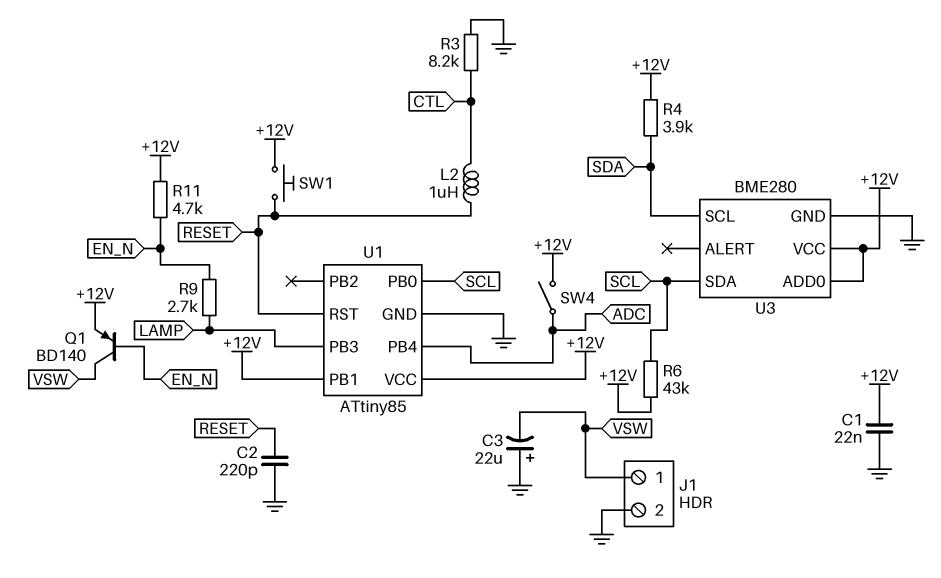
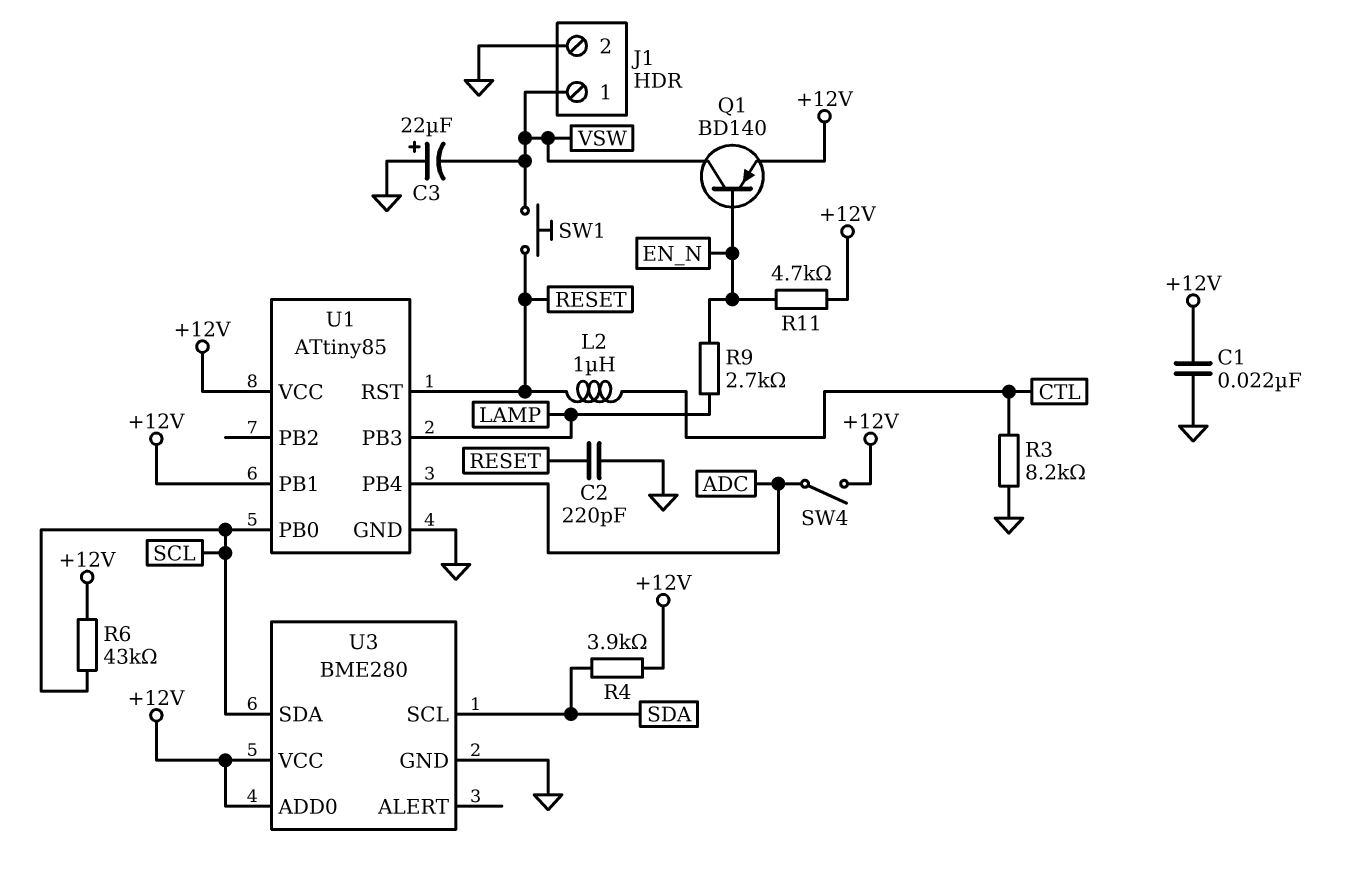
SW1: button (+12V, RESET) -> button (RESET, VSW)

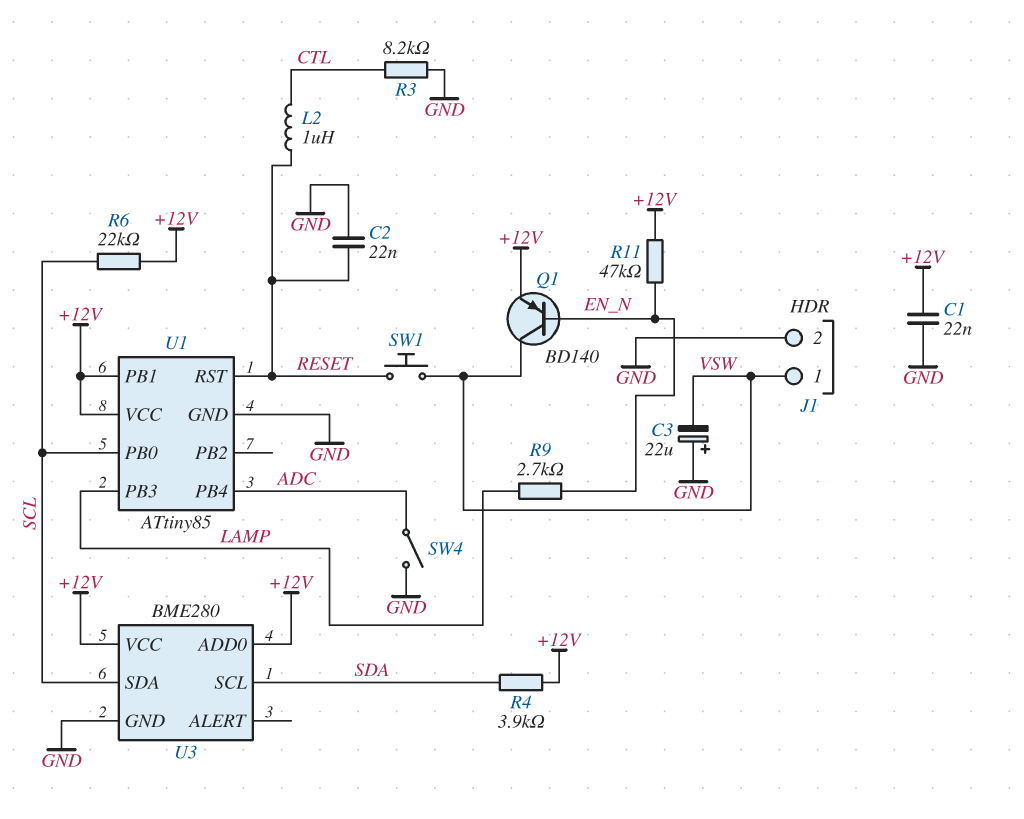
C2: 220pF (GND, RESET) -> 22nF (GND, RESET)
R6: 43k (+12V, SCL) -> 22k (+12V, SCL)
R11: 4.7k (+12V, EN_N) -> 47k (+12V, EN_N)
SW4: switch (+12V, ADC) -> switch (ADC, GND)

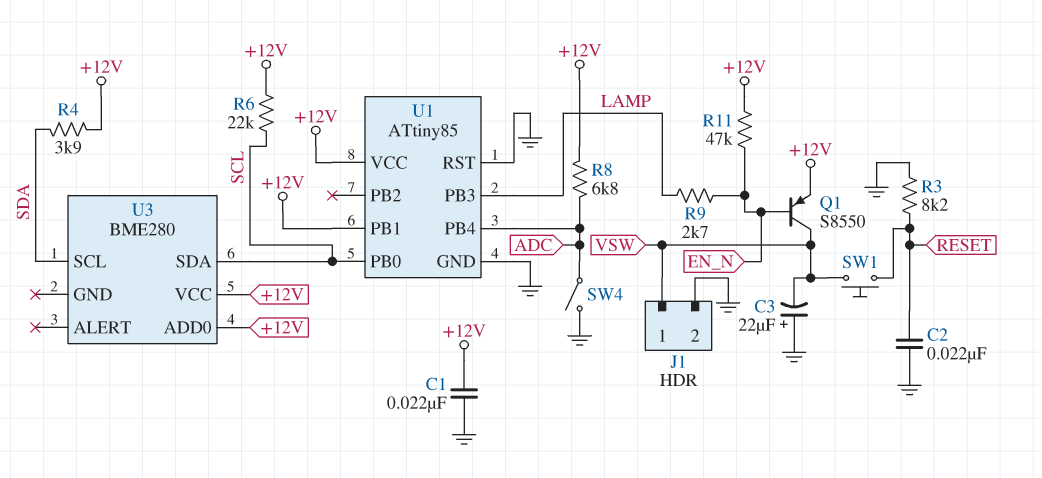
L2: 1uH (CTL, RESET) -> none
Q1: PNP BD140 (B EN_N, C VSW, E +12V) -> PNP S8550 (B EN_N, C VSW, E +12V)
R3: 8.2k (CTL, GND) -> 8.2k (GND, RESET)
R8: none -> 6.8k (+12V, ADC)
U1 pin RST: RESET -> GND
U3 pin GND: GND -> none

